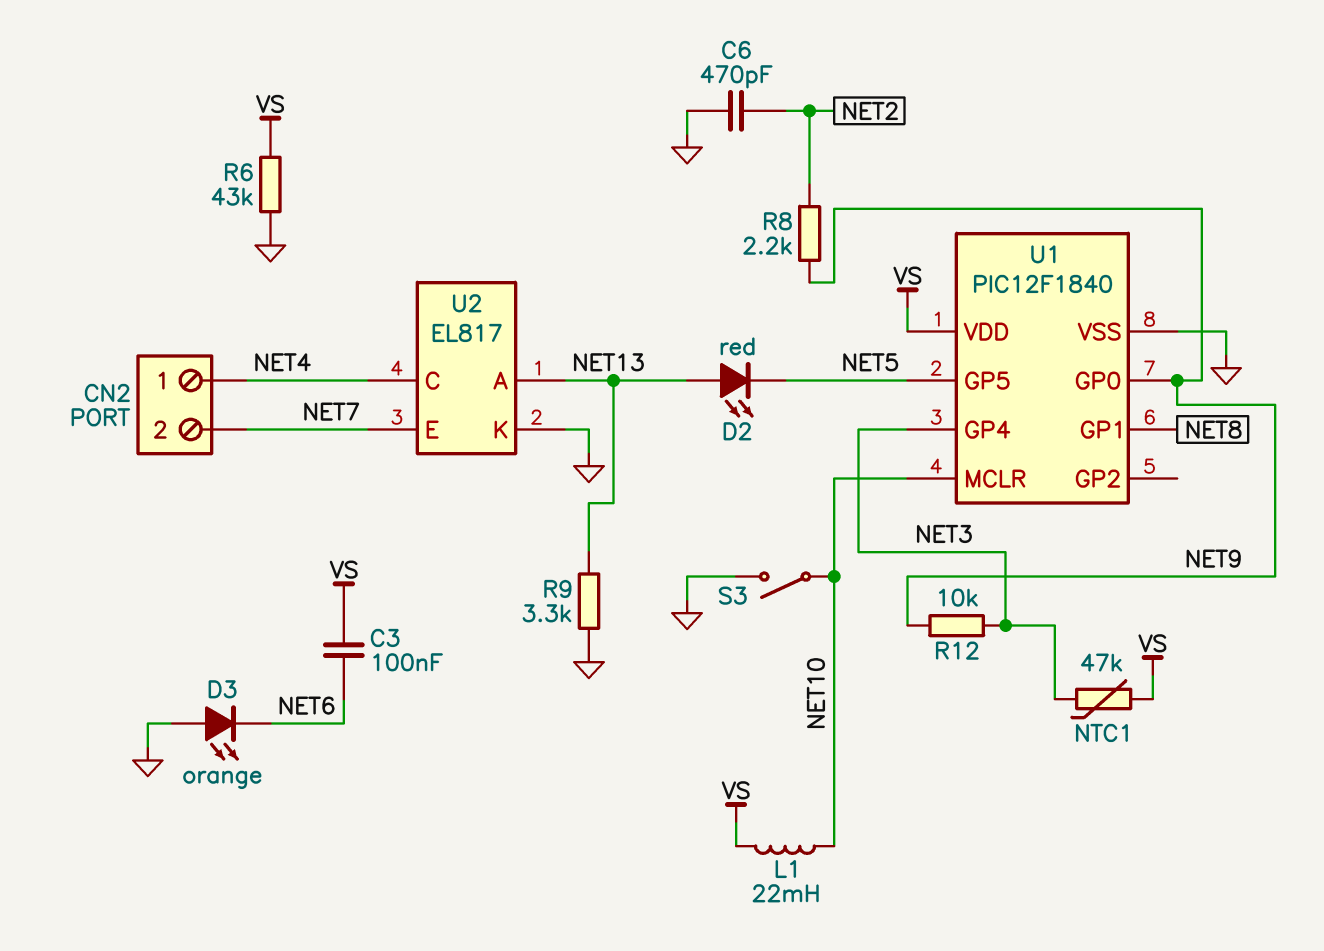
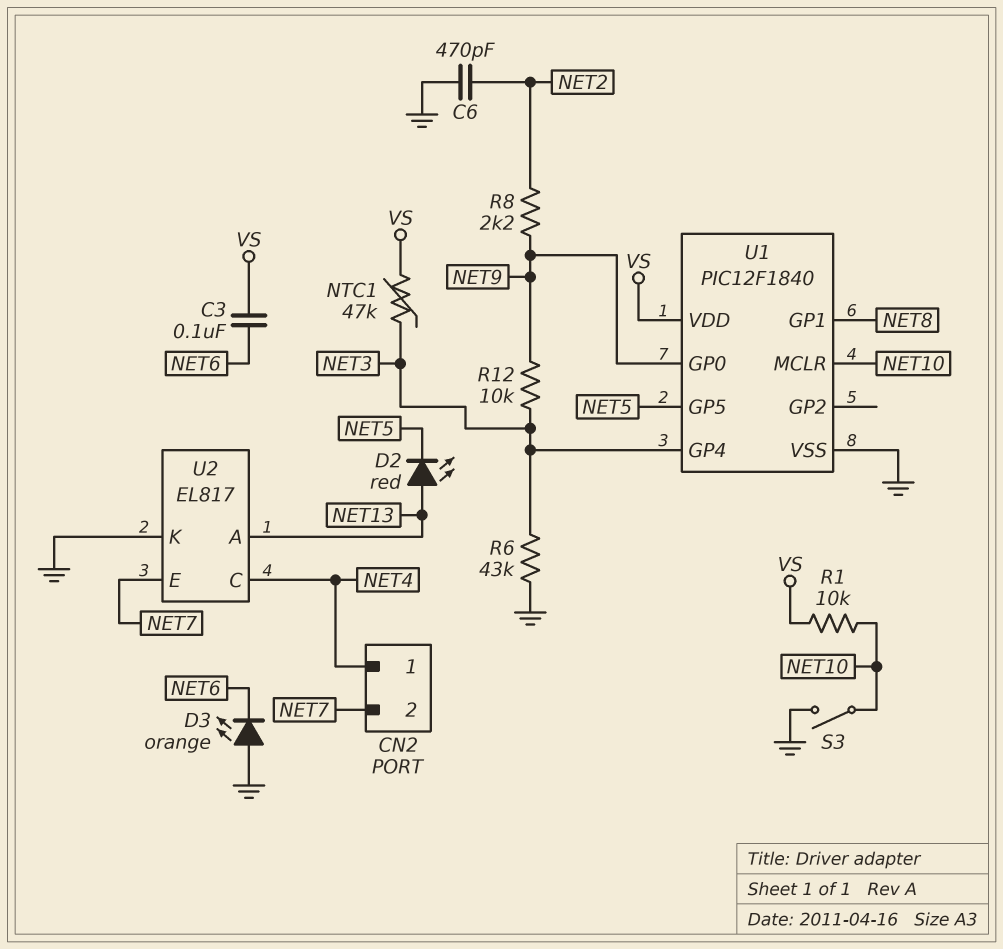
L1: 22mH (NET10, VS) -> none
R1: none -> 10k (NET10, VS)
R6: 43k (GND, VS) -> 43k (GND, NET3)
R9: 3.3k (GND, NET13) -> none

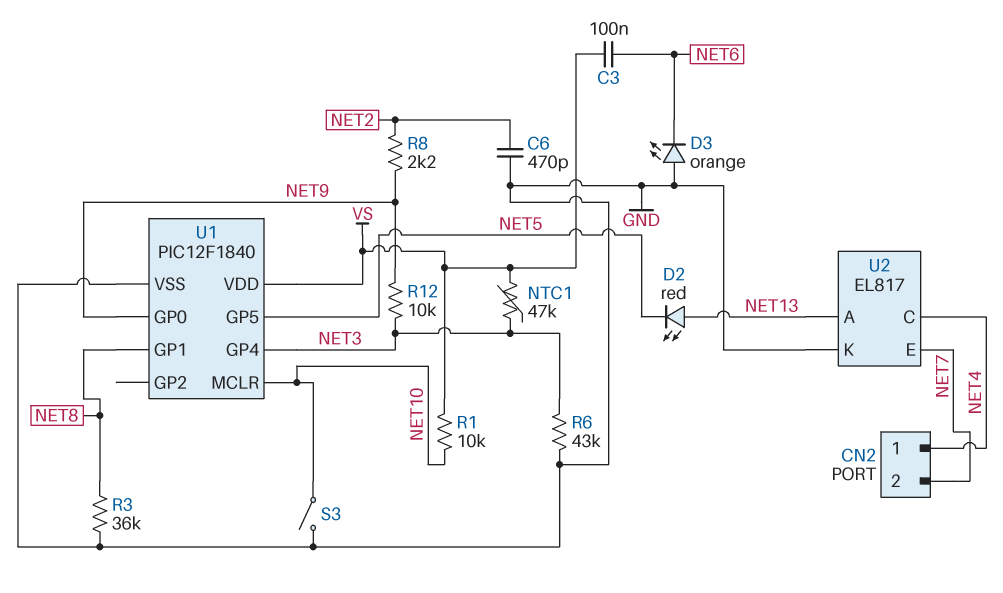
R3: none -> 36k (GND, NET8)

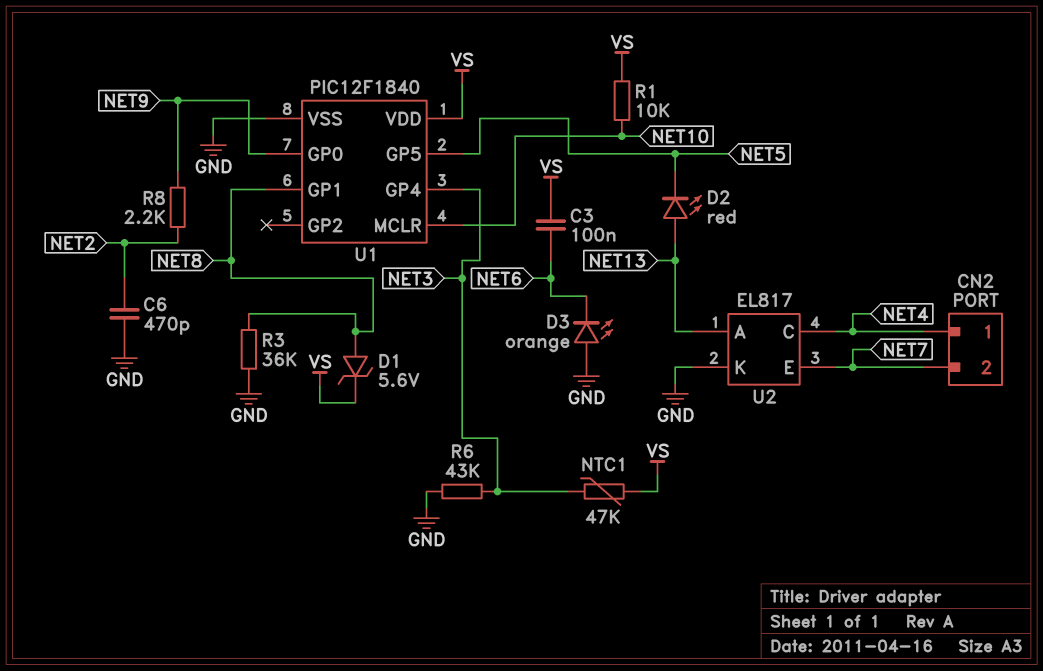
D1: none -> zener 5.6V (A NET8, K VS)
R12: 10k (NET3, NET9) -> none
S3: switch (GND, NET10) -> none

